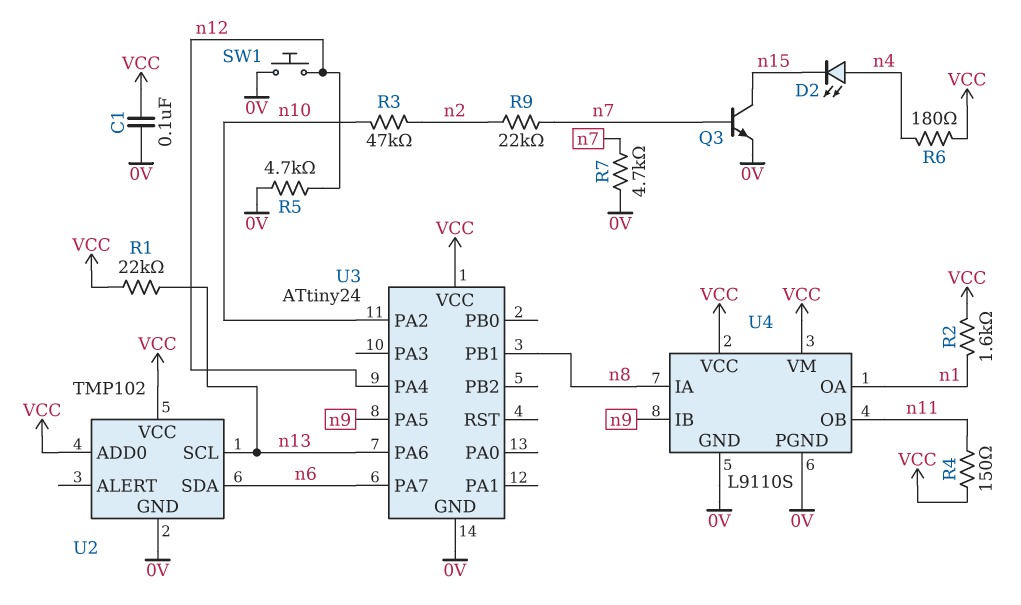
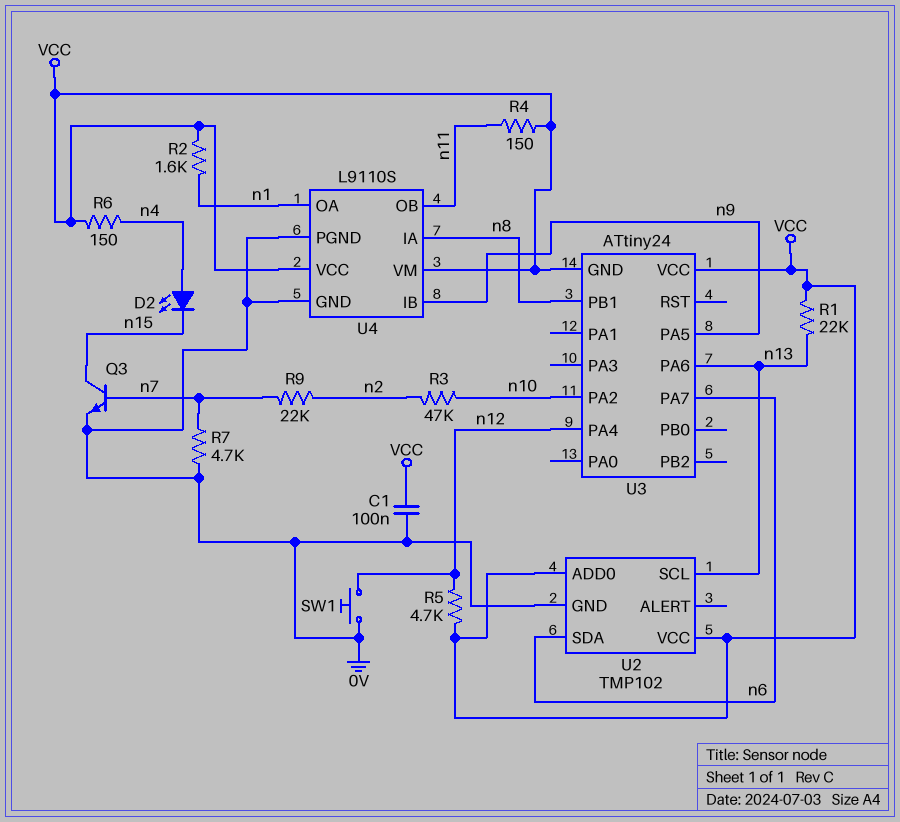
R5: 4.7k (0V, n12) -> 4.7k (VCC, n12)
R6: 180 (VCC, n4) -> 150 (VCC, n4)
U3 pin GND: 0V -> VCC

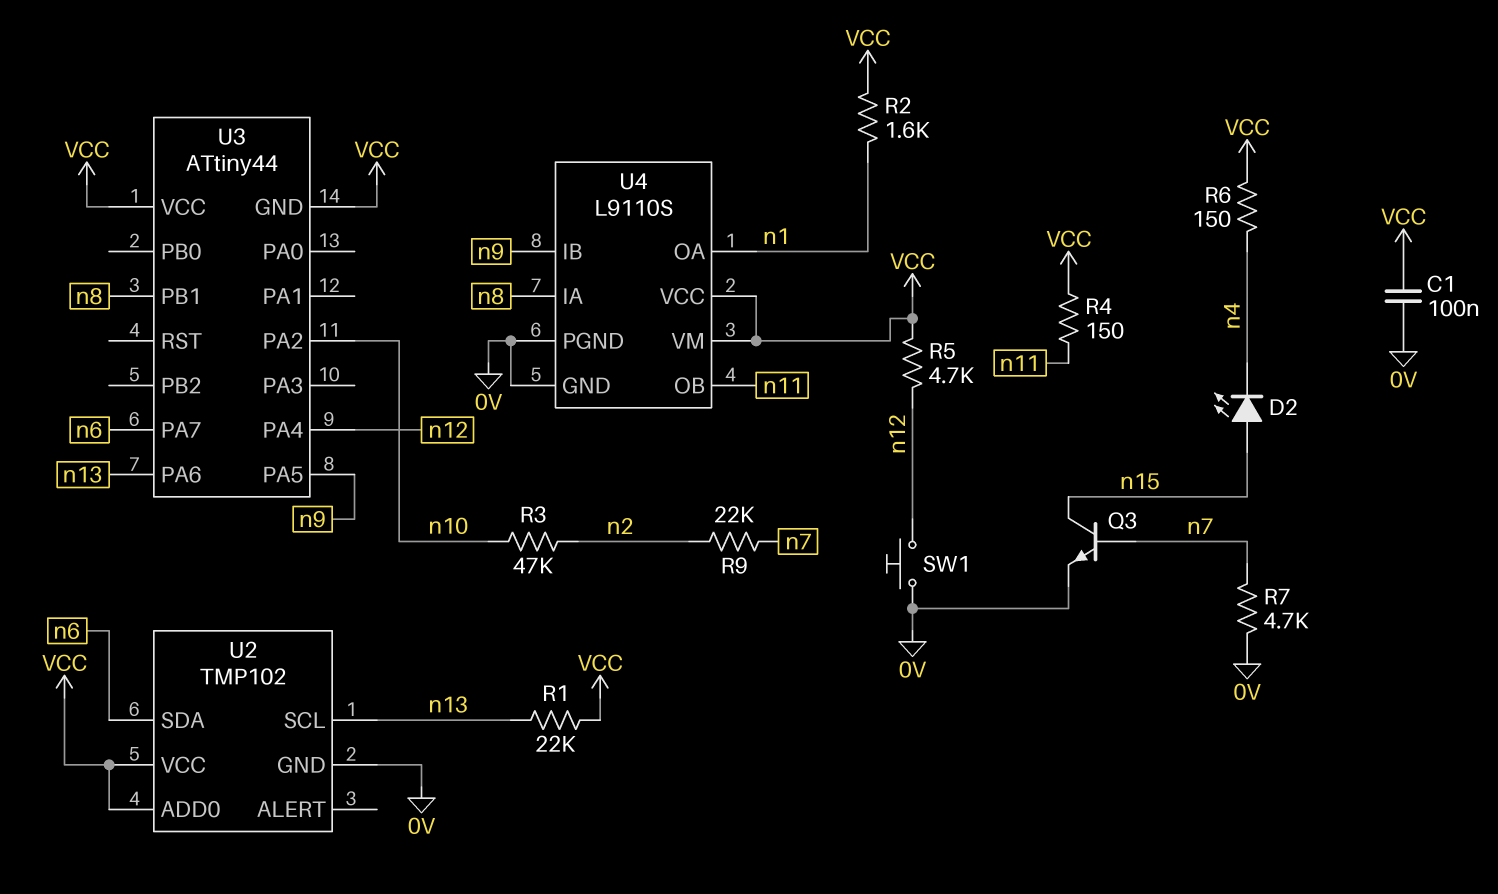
D2: LED (A n4, K n15) -> LED (A n15, K n4)
U3: ATtiny24 -> ATtiny44

